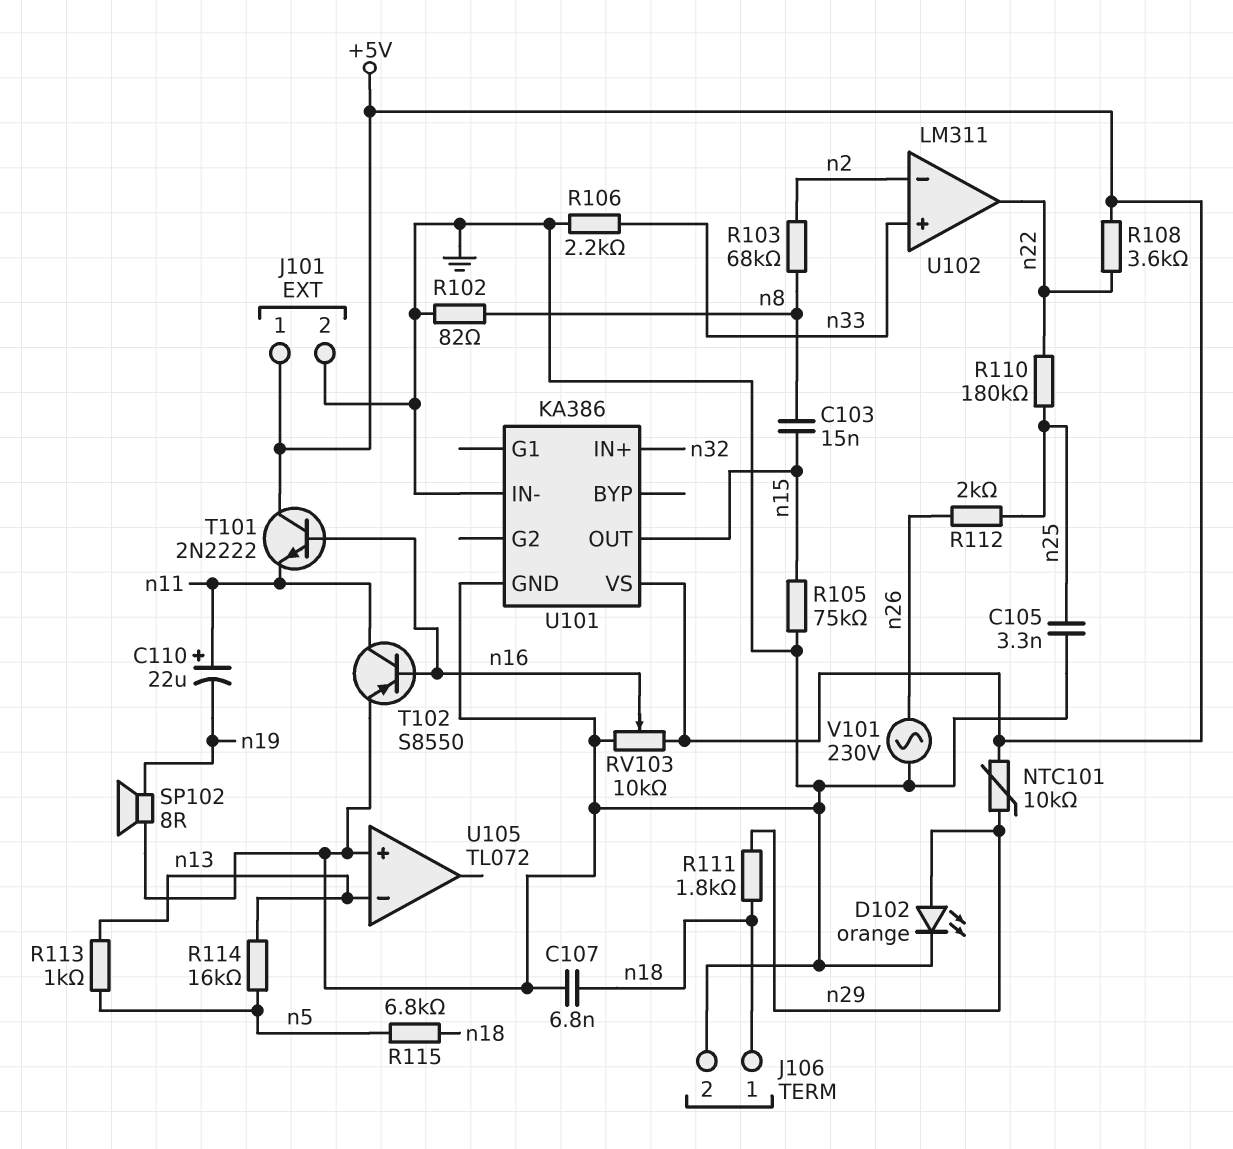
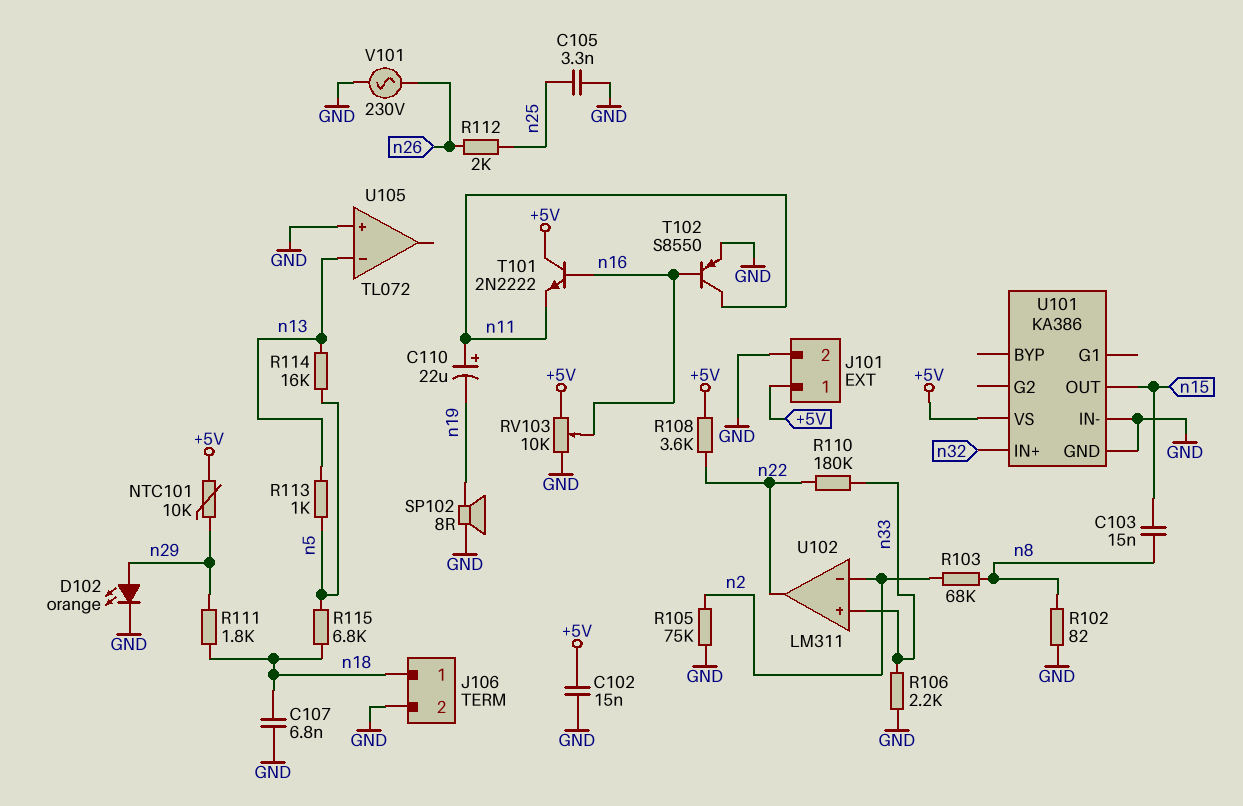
C102: none -> 15nF (+5V, GND)
R105: 75k (GND, n15) -> 75k (GND, n2)
R110: 180k (n22, n25) -> 180k (n22, n33)

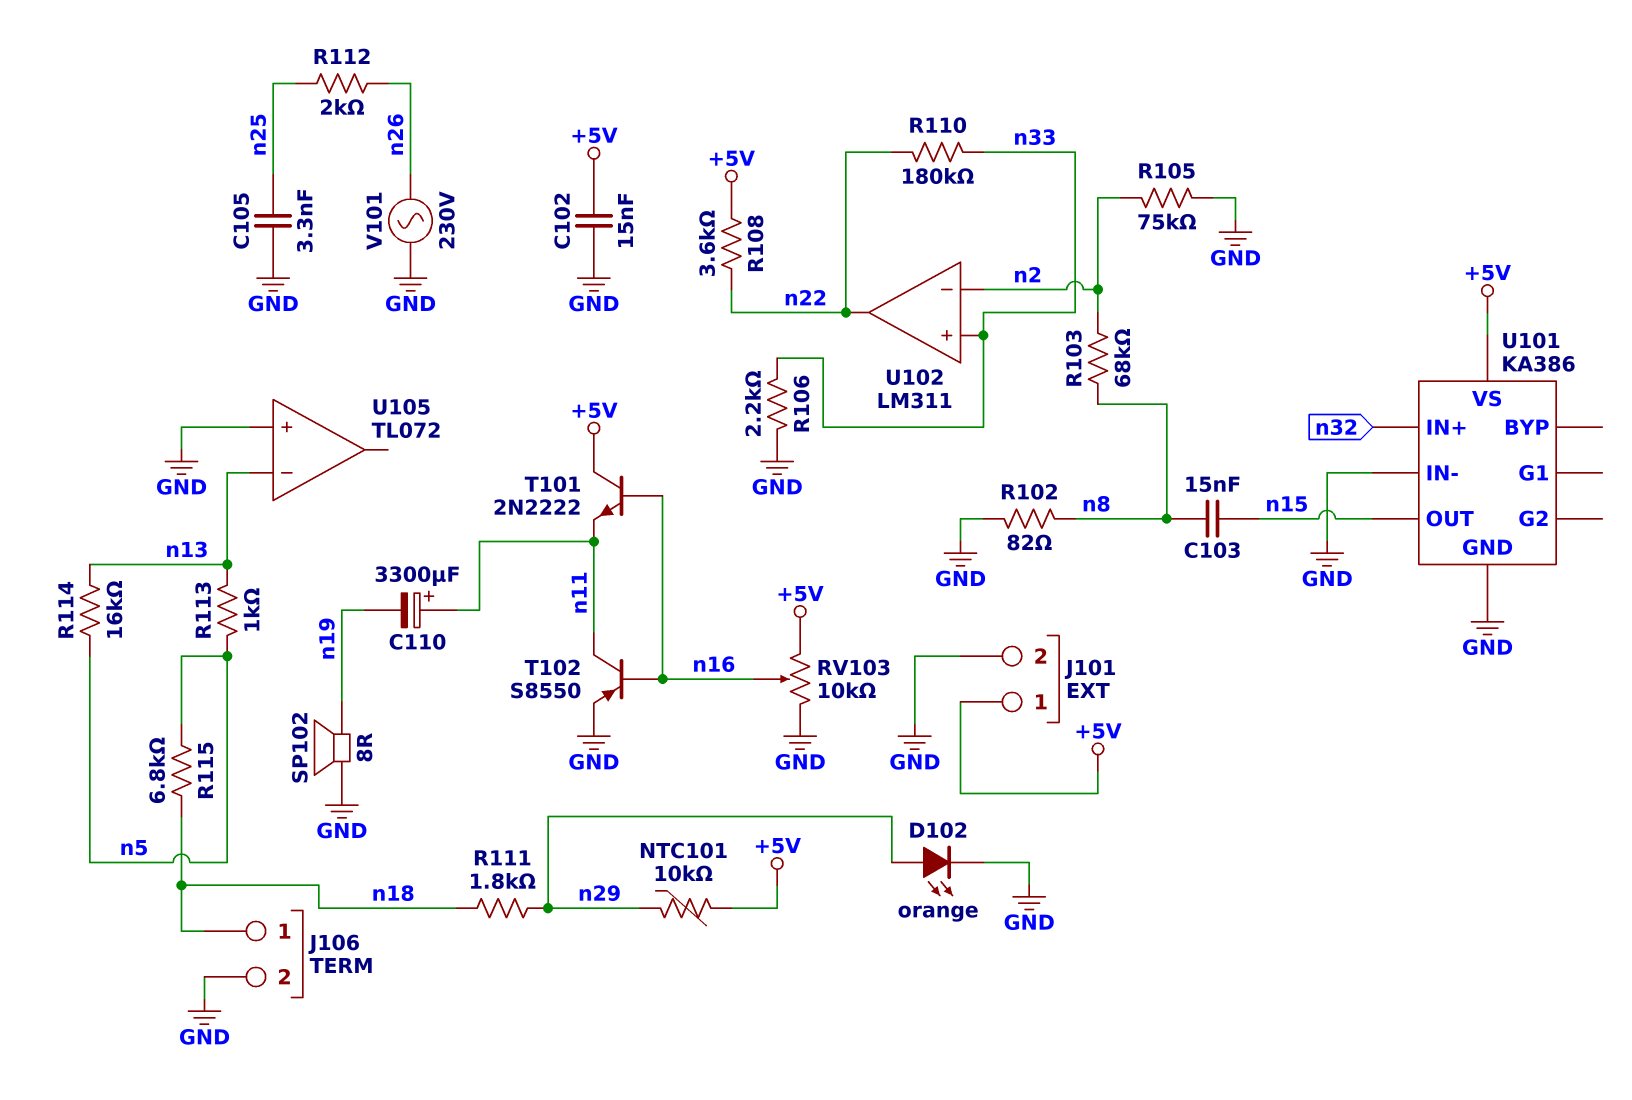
C107: 6.8nF (GND, n18) -> none
C110: 22uF (plus n11, minus n19) -> 3300uF (plus n11, minus n19)

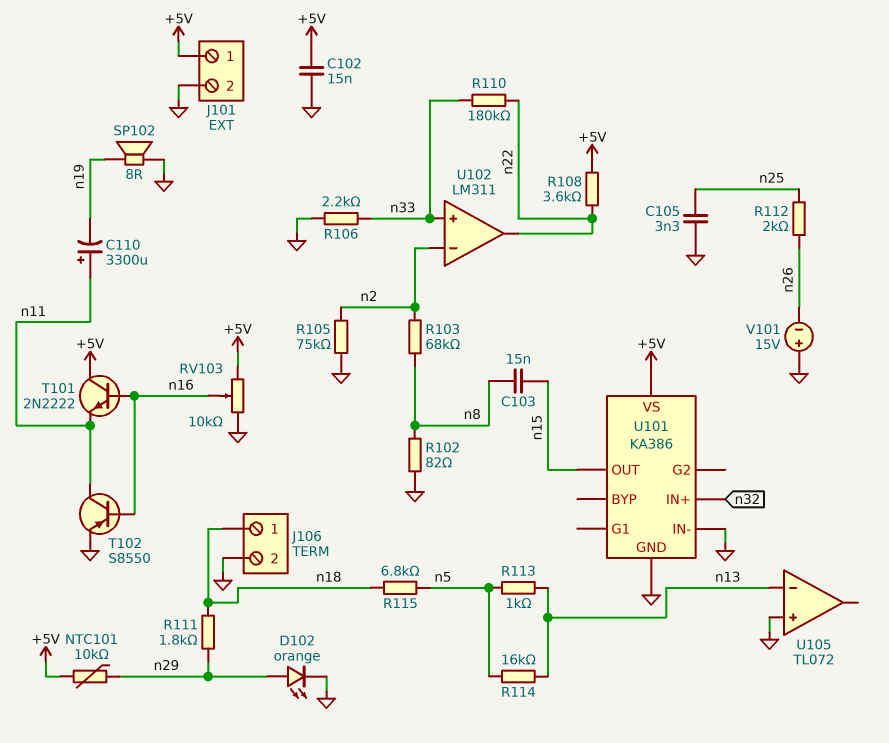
V101: AC 230V (GND, n26) -> 15V (plus GND, minus n26)

